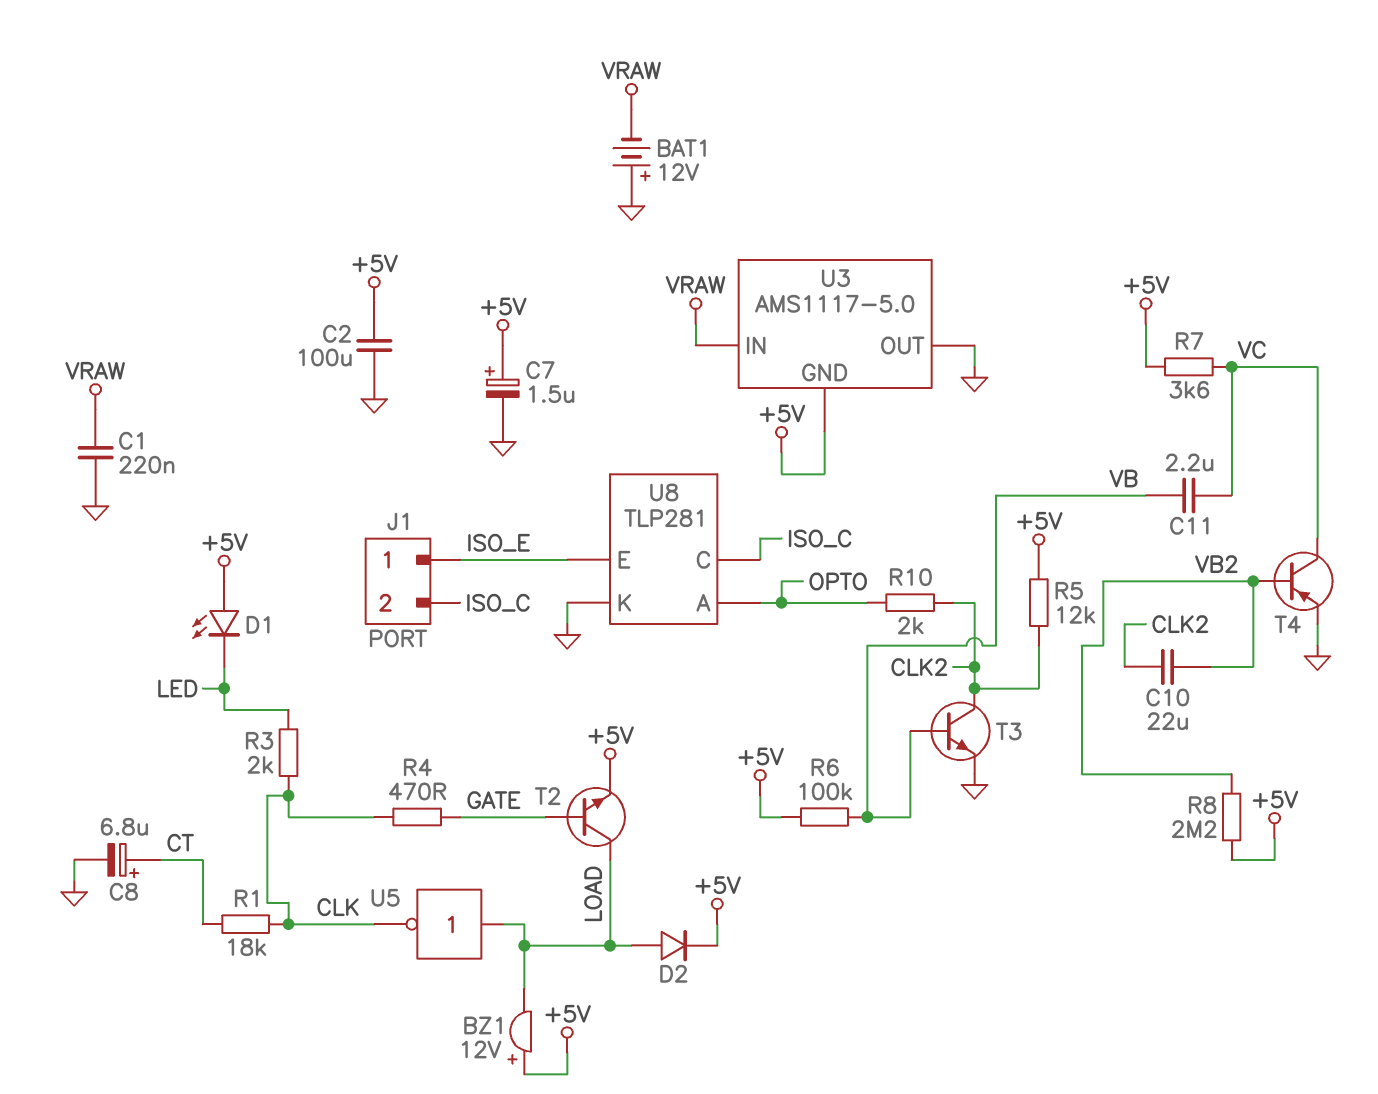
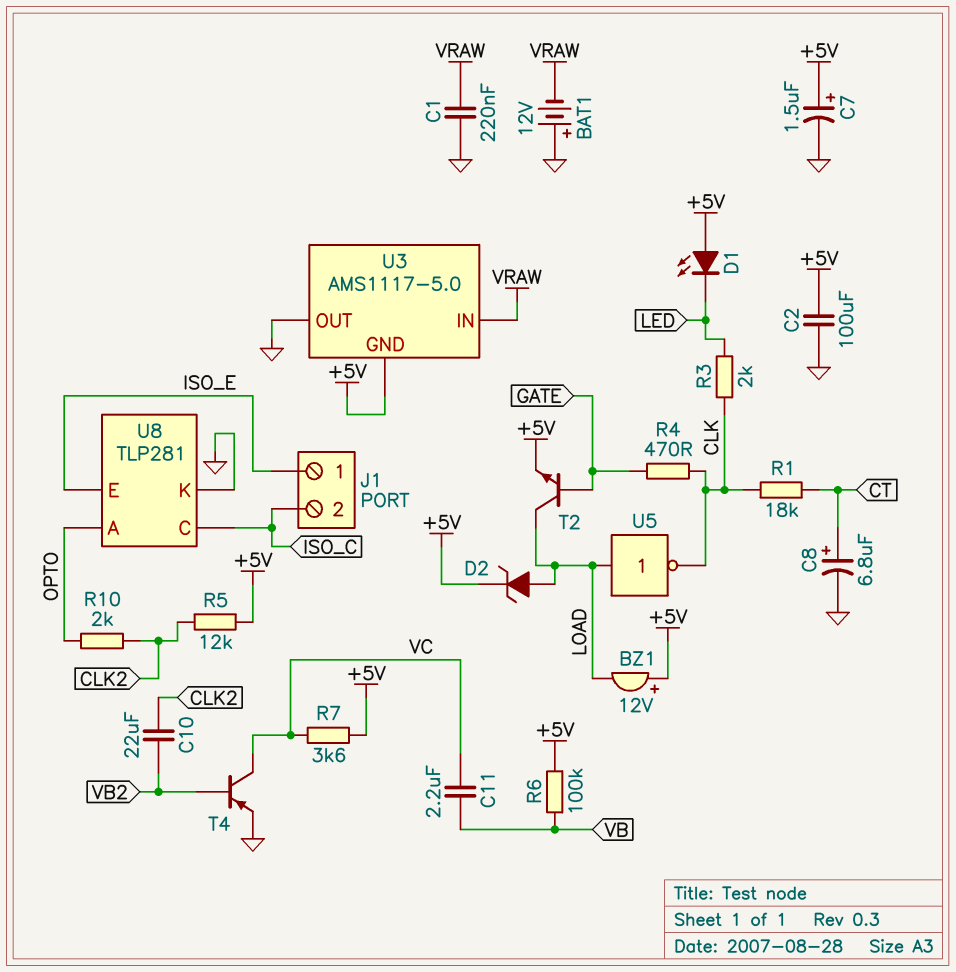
D2: diode (A LOAD, K +5V) -> zener (A LOAD, K +5V)
R8: 2.2M (+5V, VB2) -> none
T3: NPN (B VB, C CLK2, E GND) -> none

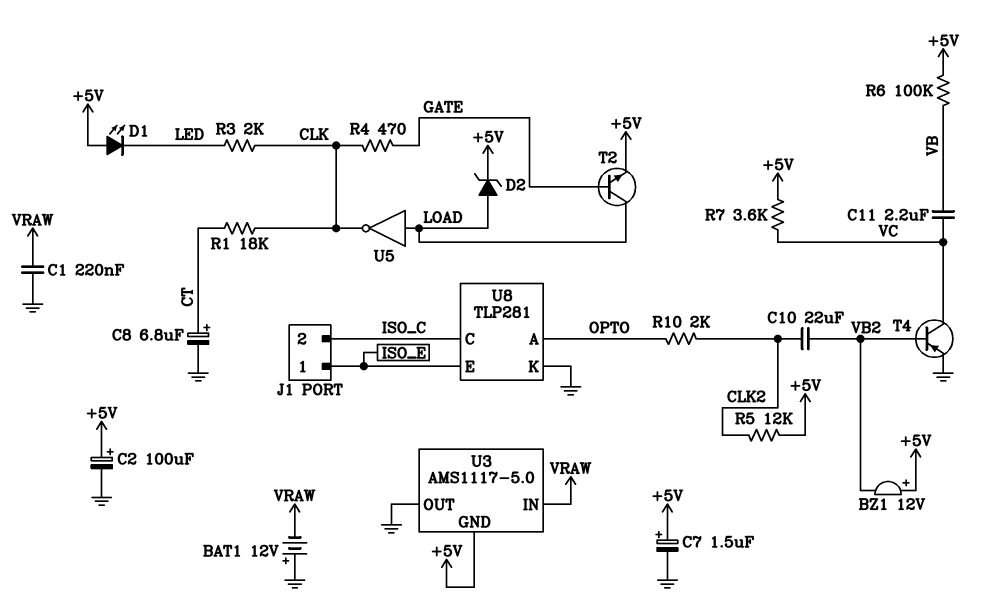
BZ1: buzzer 12V (plus +5V, minus LOAD) -> buzzer 12V (plus +5V, minus VB2)
C2: 100uF (+5V, GND) -> 100uF (plus +5V, minus GND)

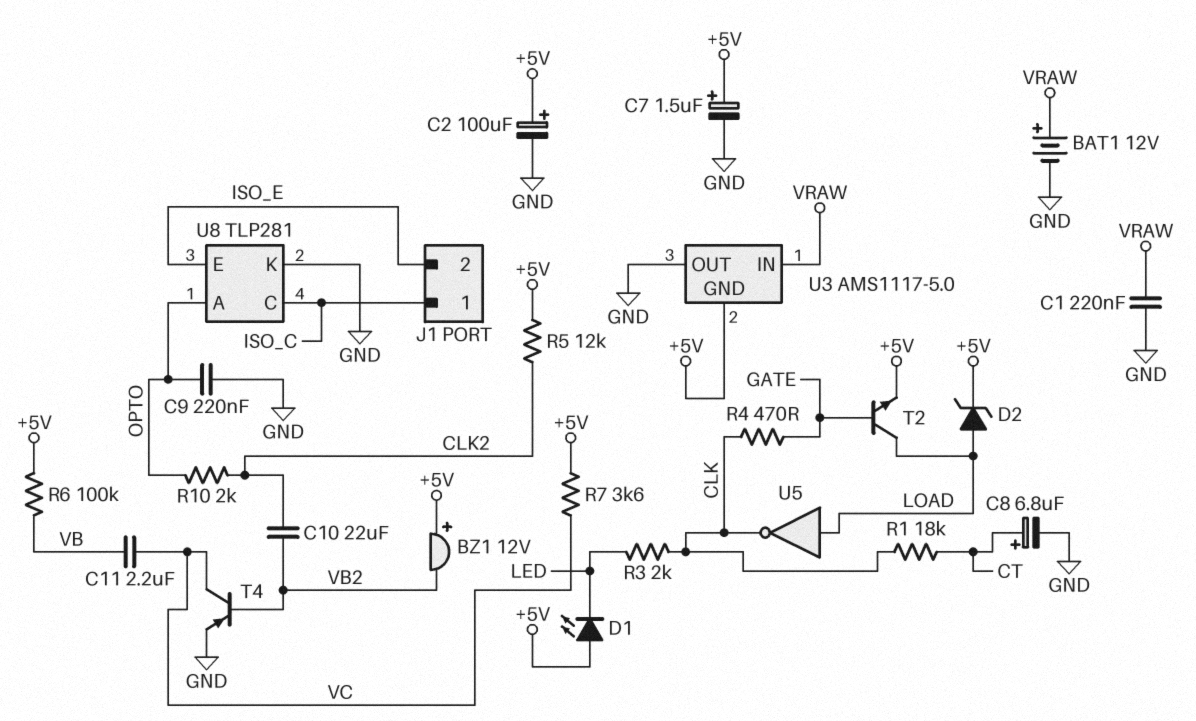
BAT1: 12V (plus GND, minus VRAW) -> 12V (plus VRAW, minus GND)
C9: none -> 220nF (GND, OPTO)
J1 pin 1: ISO_E -> ISO_C
J1 pin 2: ISO_C -> ISO_E

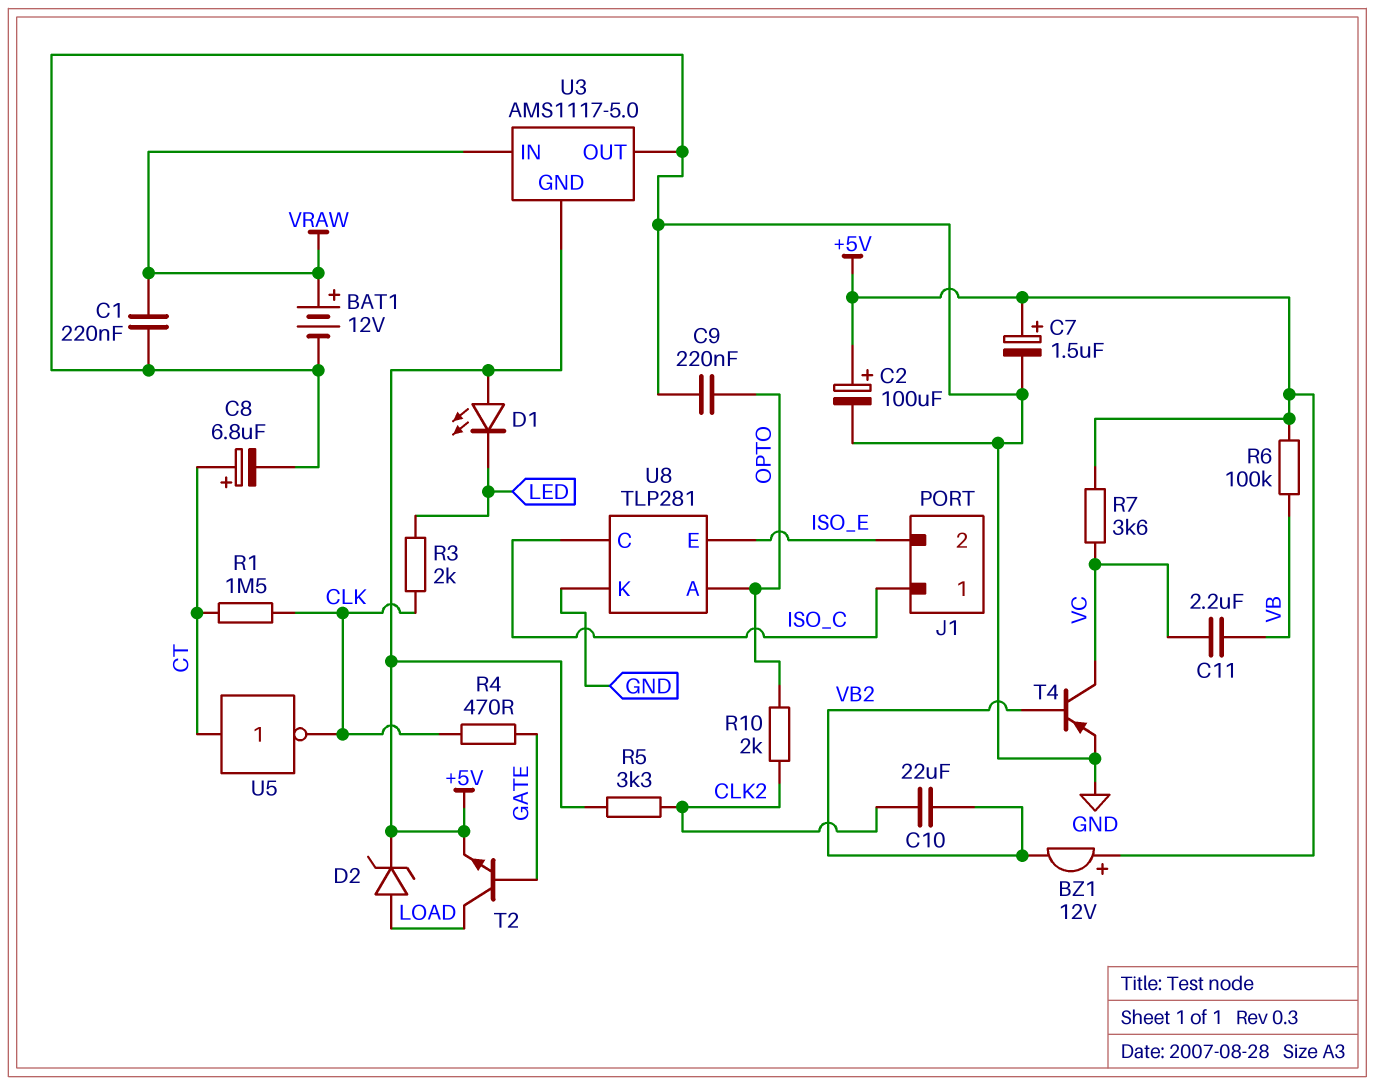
R1: 18k (CLK, CT) -> 1.5M (CLK, CT)
R5: 12k (+5V, CLK2) -> 3.3k (+5V, CLK2)
U5: NOT (in LOAD, out CLK) -> NOT (in CT, out CLK)

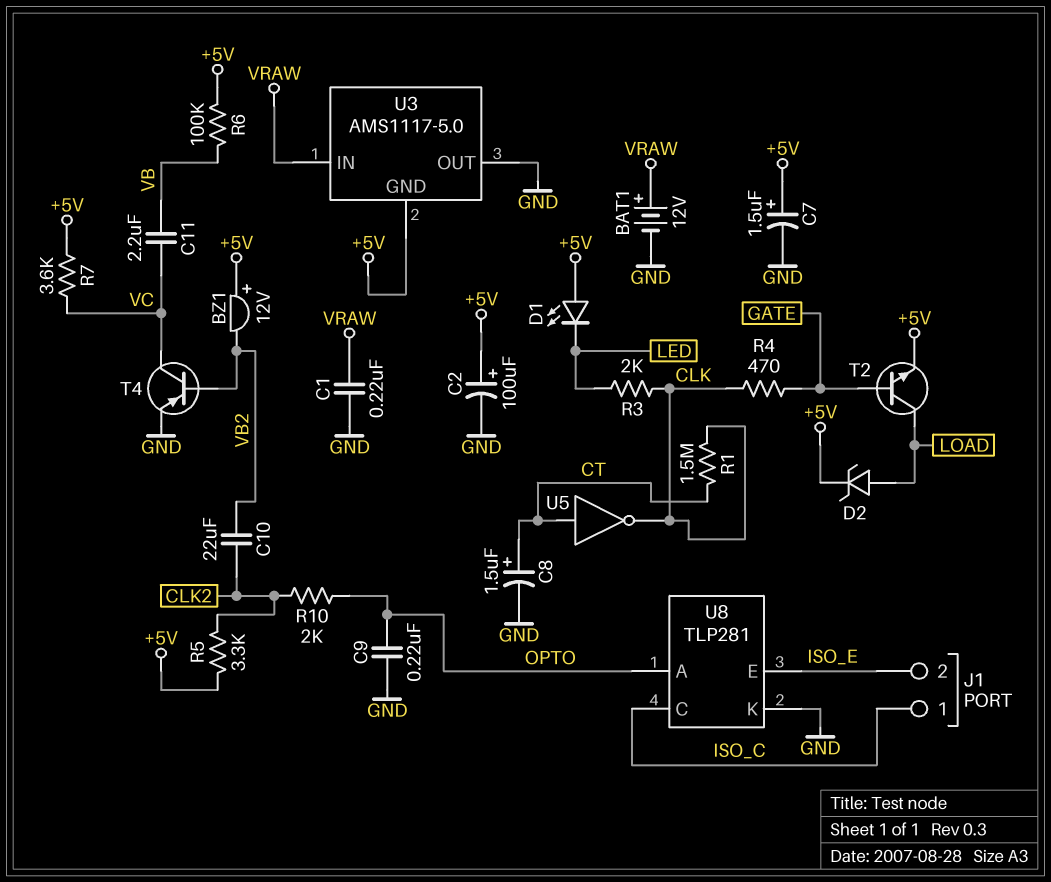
C8: 6.8uF (plus CT, minus GND) -> 1.5uF (plus CT, minus GND)

